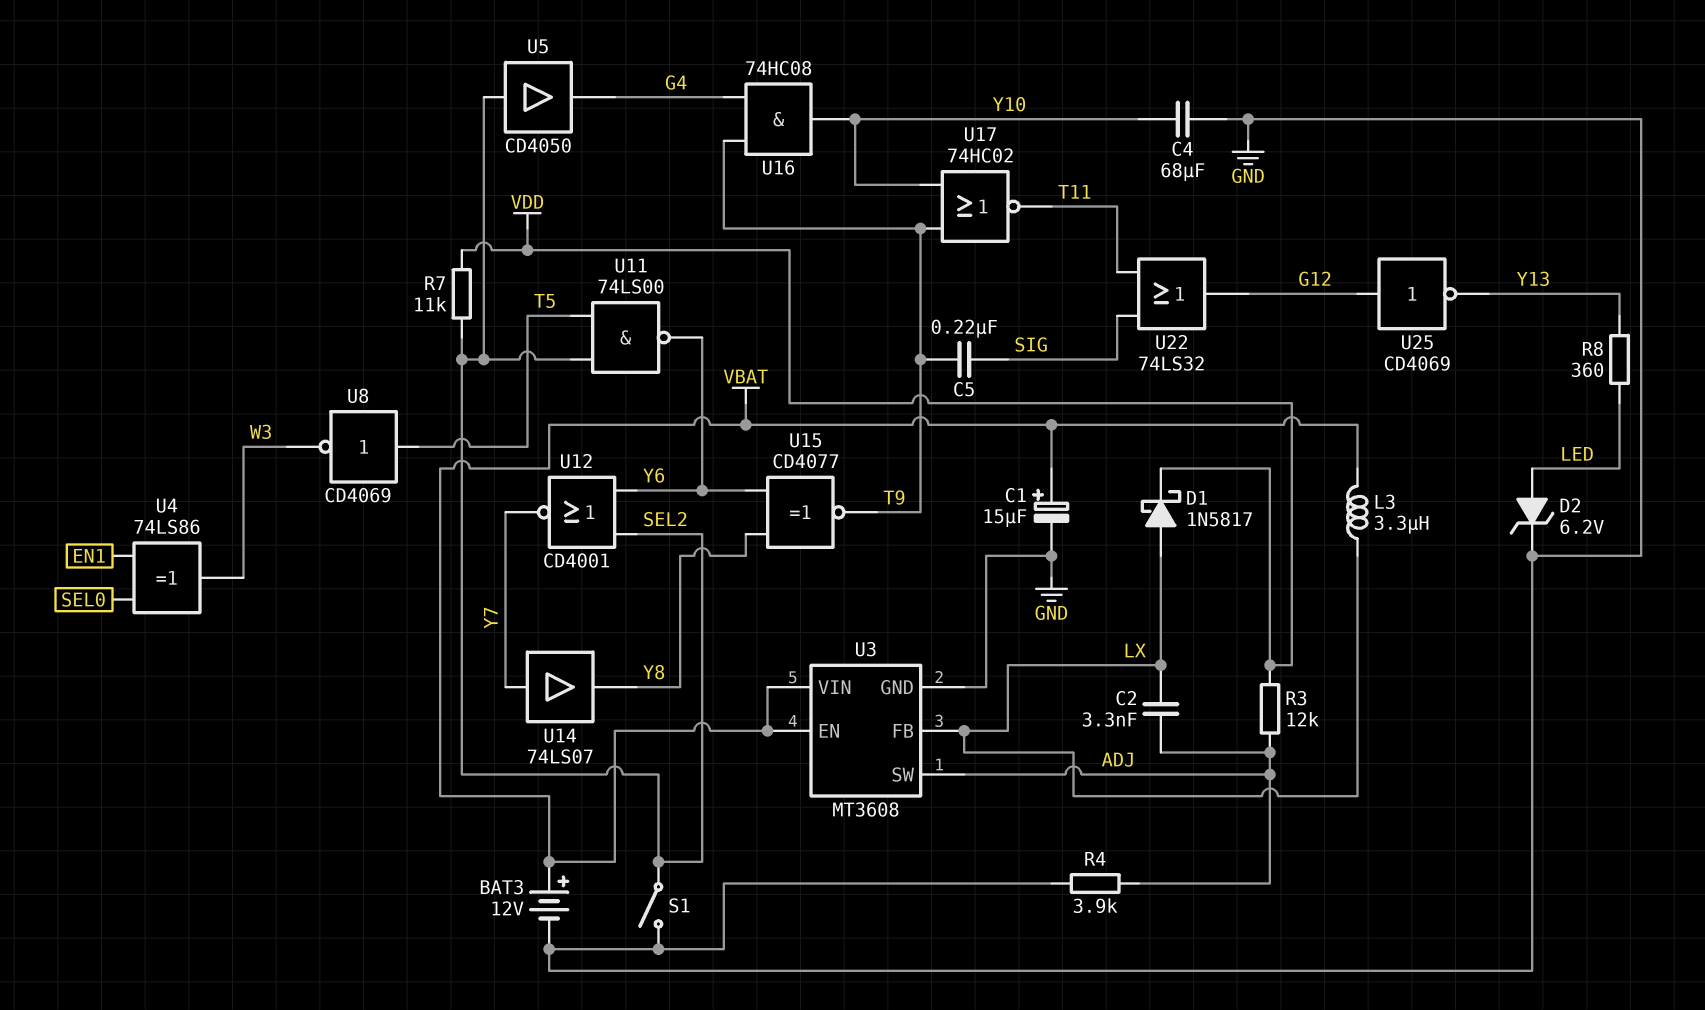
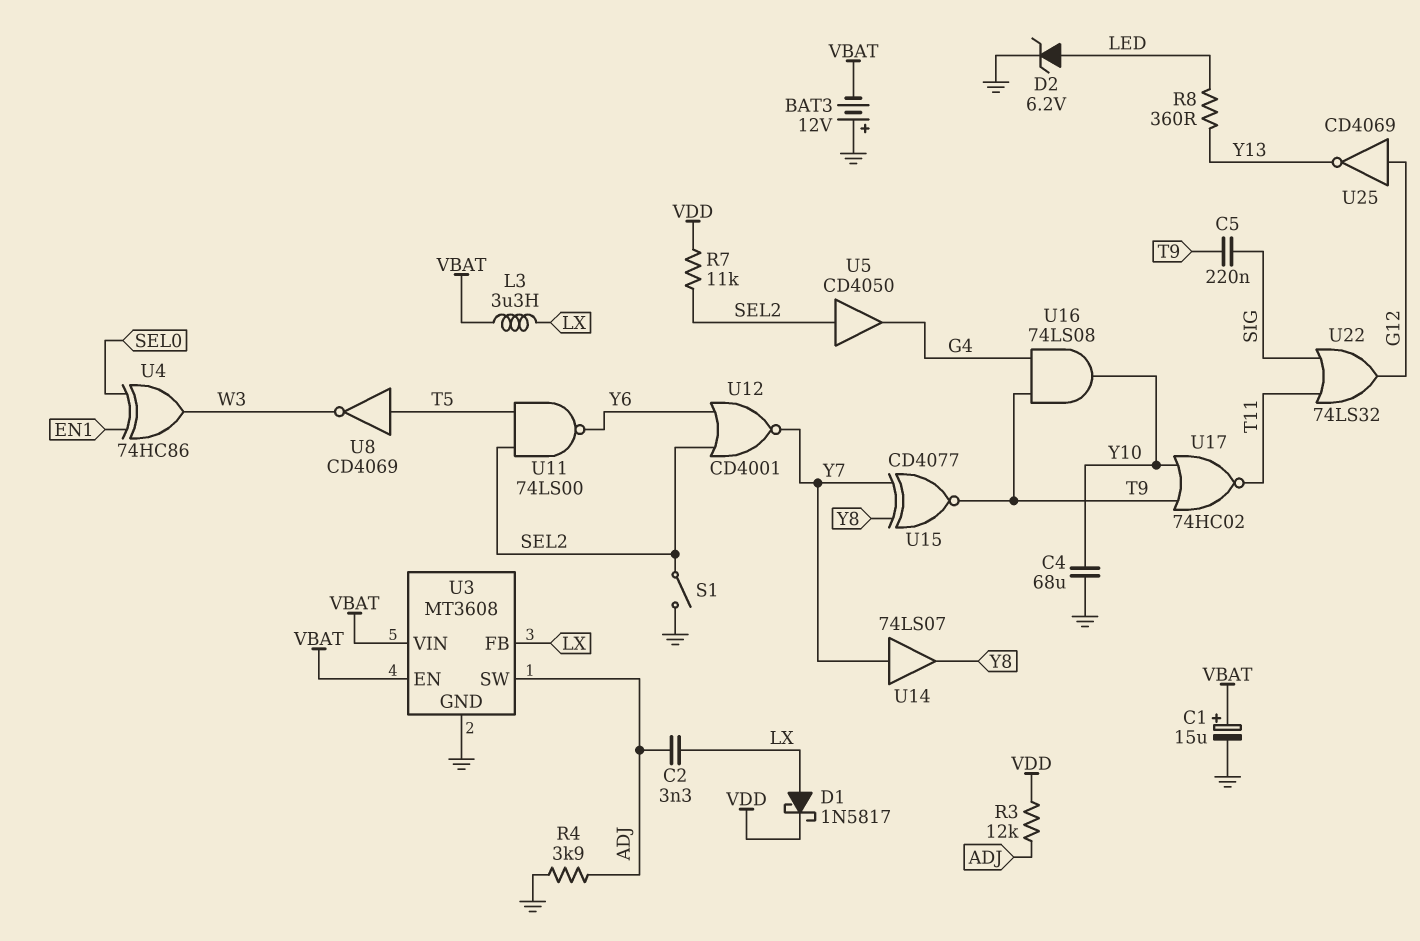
BAT3: 12V (plus VBAT, minus GND) -> 12V (plus GND, minus VBAT)
U4: XOR 74LS86 (in EN1, in SEL0, out W3) -> XOR 74HC86 (in EN1, in SEL0, out W3)
U15: XNOR CD4077 (in Y6, in Y8, out T9) -> XNOR CD4077 (in Y7, in Y8, out T9)
U16: AND 74HC08 (in G4, in T9, out Y10) -> AND 74LS08 (in G4, in T9, out Y10)

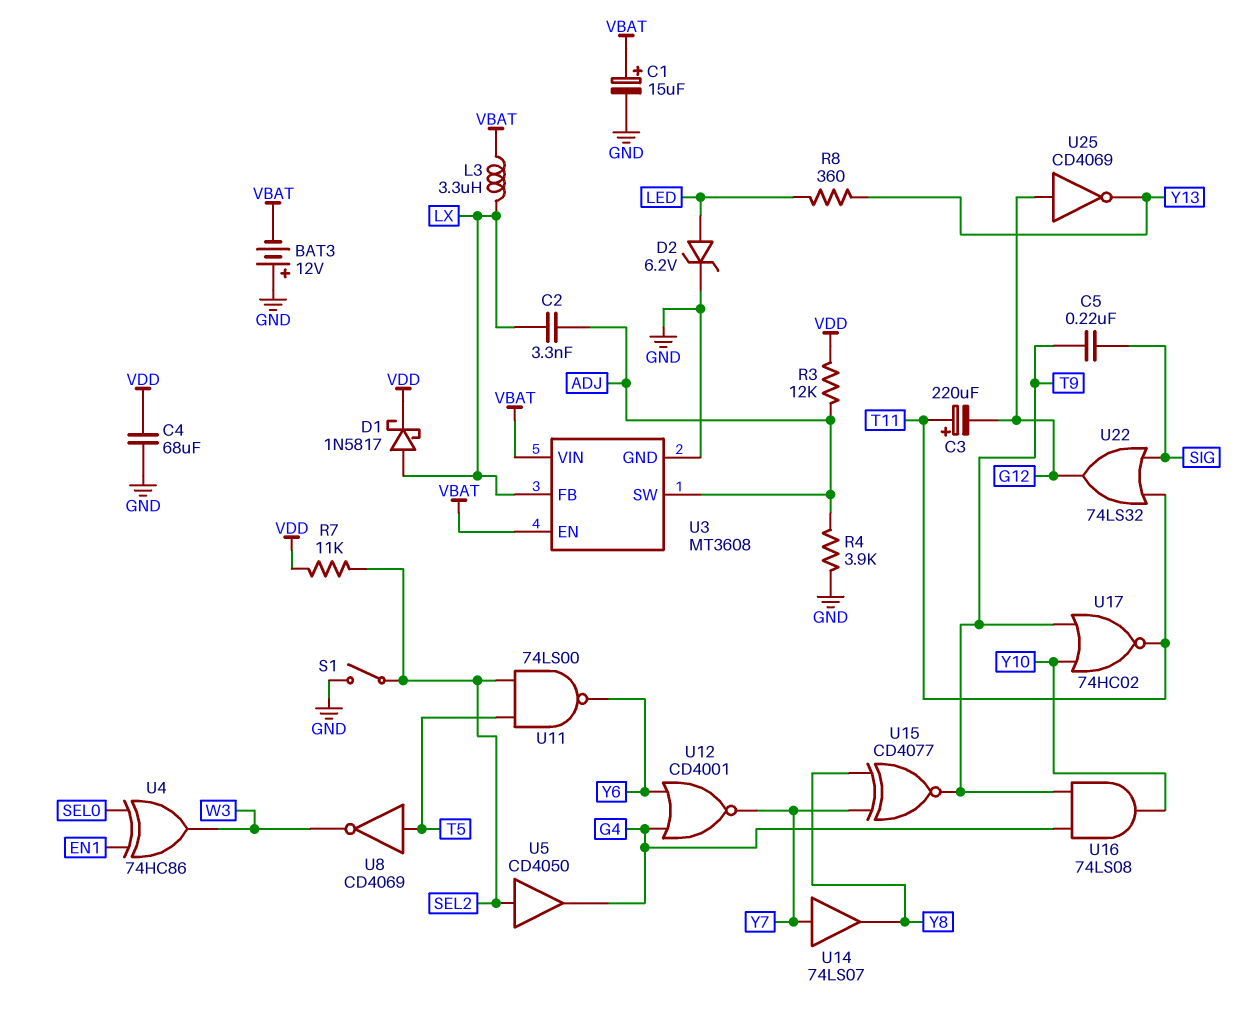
C3: none -> 220uF (plus T11, minus G12)
C4: 68uF (GND, Y10) -> 68uF (GND, VDD)
U12: NOR CD4001 (in SEL2, in Y6, out Y7) -> NOR CD4001 (in G4, in Y6, out Y7)

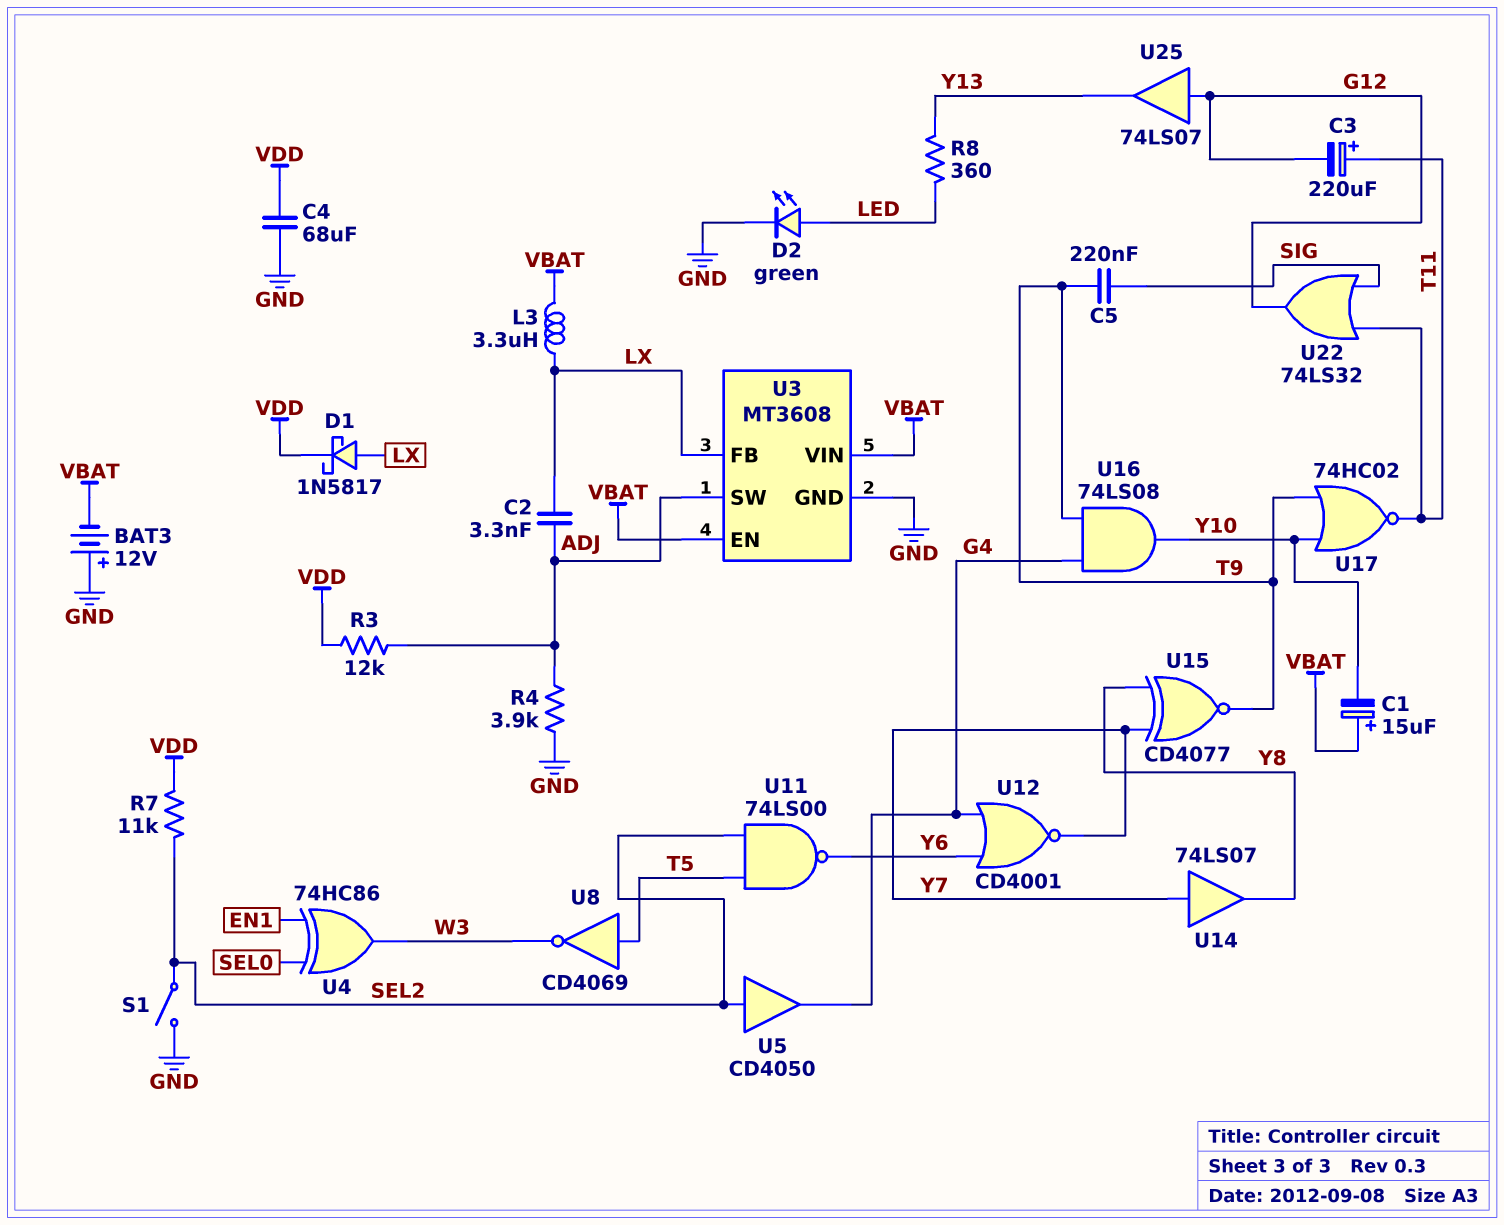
C1: 15uF (plus VBAT, minus GND) -> 15uF (plus VBAT, minus Y10)
D2: zener 6.2V (A LED, K GND) -> LED green (A LED, K GND)
U25: NOT CD4069 (in G12, out Y13) -> buffer 74LS07 (in G12, out Y13)

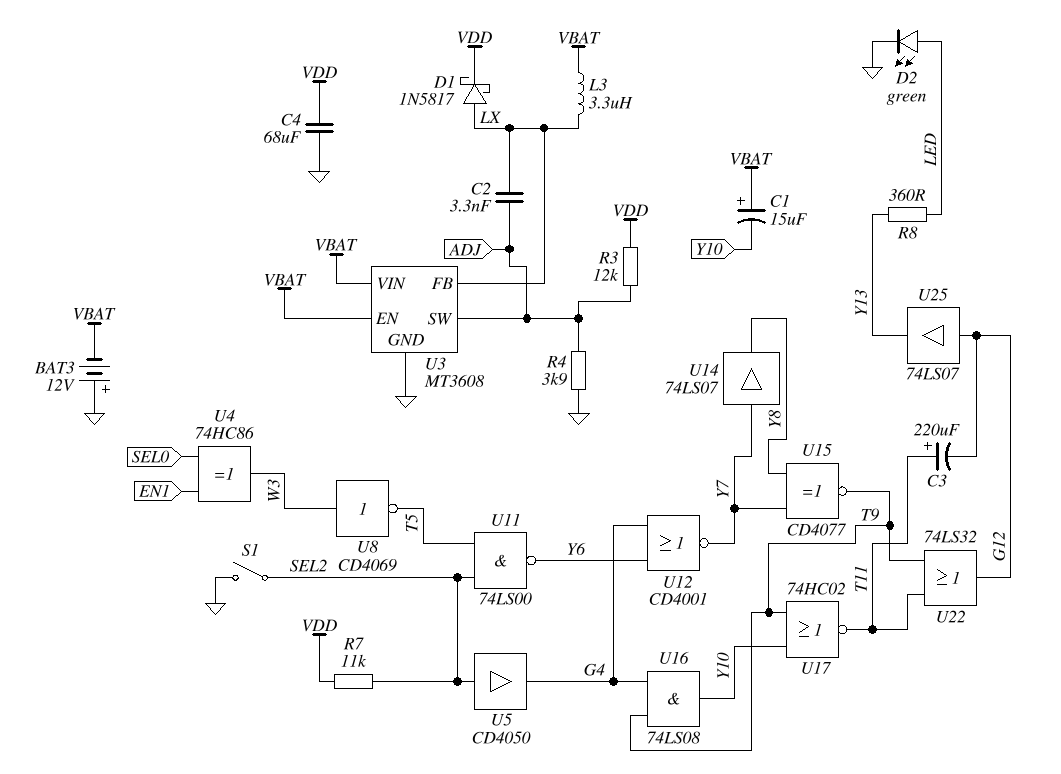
C5: 220nF (SIG, T9) -> none
U8: NOT CD4069 (in T5, out W3) -> NOT CD4069 (in W3, out T5)
U22: OR 74LS32 (in SIG, in T11, out G12) -> OR 74LS32 (in T9, in T11, out G12)

